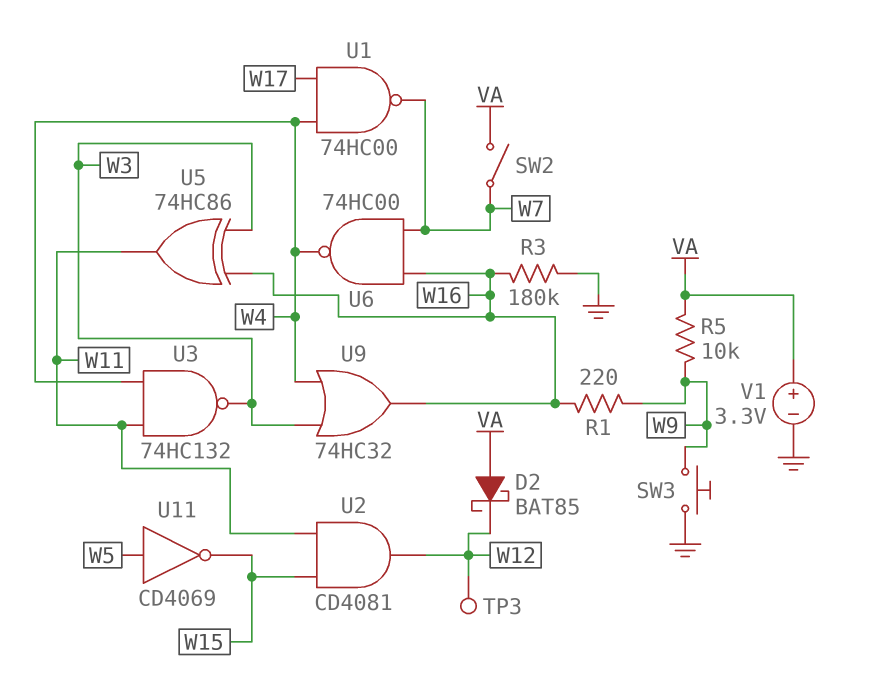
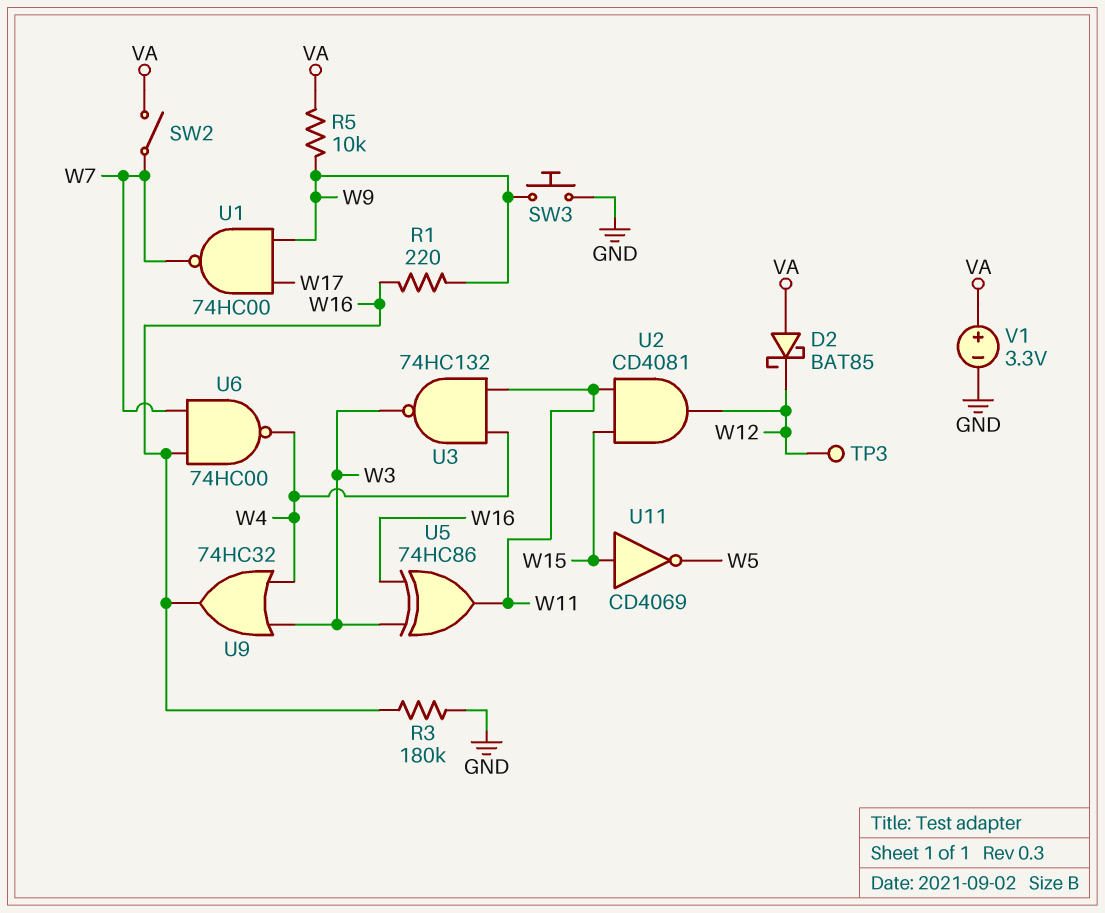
U1: NAND 74HC00 (in W4, in W17, out W7) -> NAND 74HC00 (in W9, in W17, out W7)
U11: NOT CD4069 (in W5, out W15) -> NOT CD4069 (in W15, out W5)

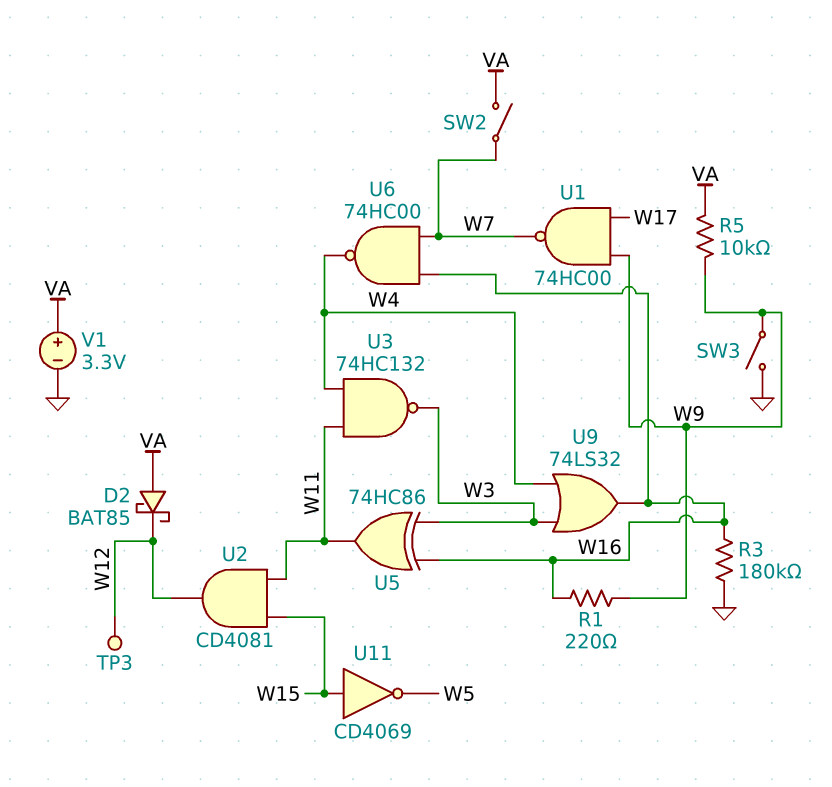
SW3: button (GND, W9) -> switch (GND, W9)
U9: OR 74HC32 (in W3, in W4, out W16) -> OR 74LS32 (in W3, in W4, out W16)

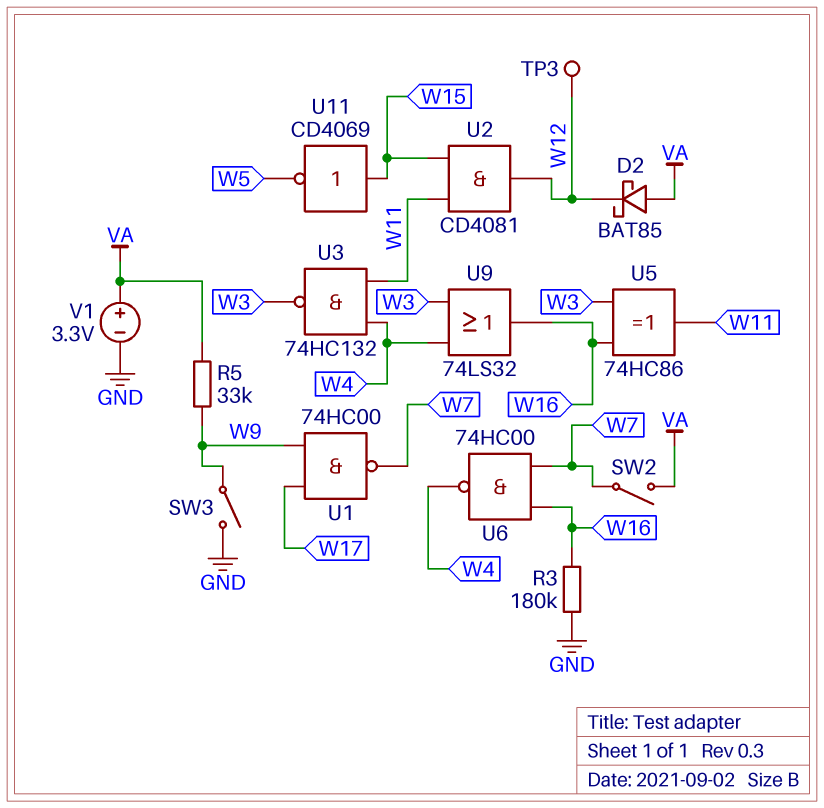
R1: 220 (W9, W16) -> none
R5: 10k (VA, W9) -> 33k (VA, W9)

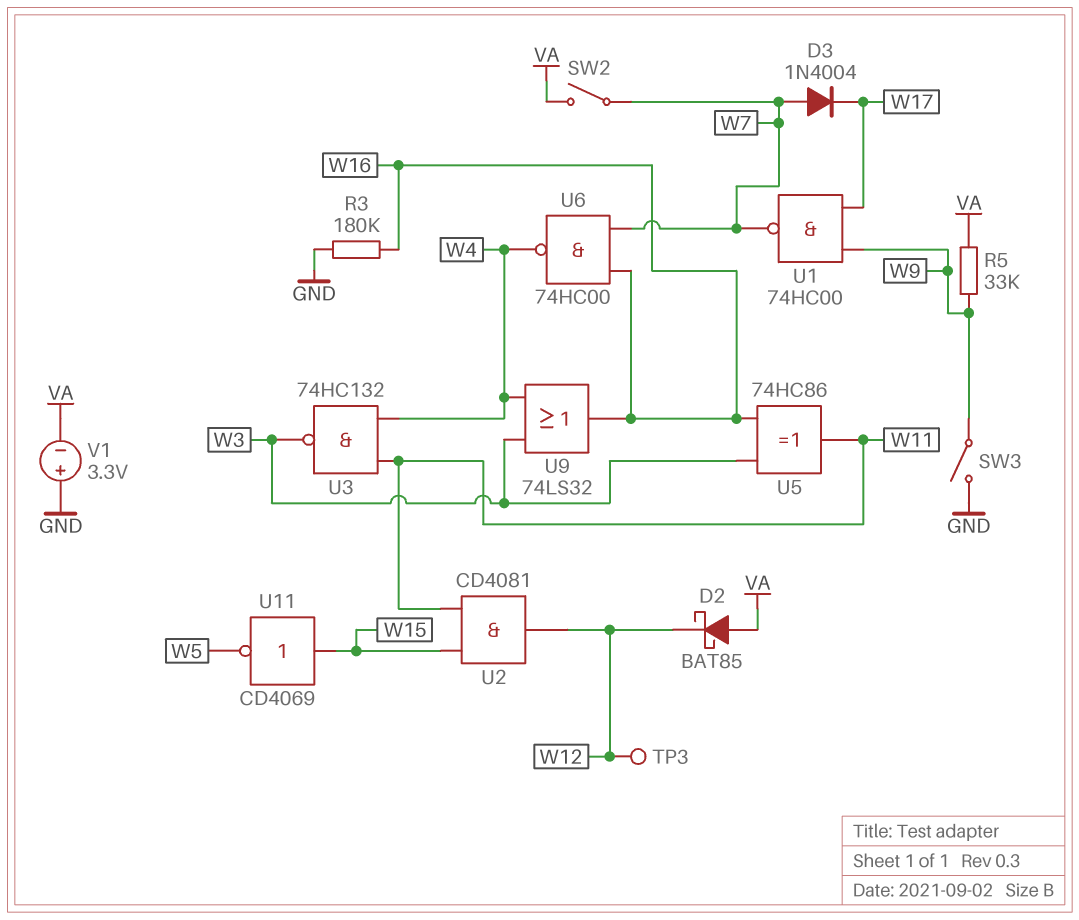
D3: none -> diode 1N4004 (A W7, K W17)
V1: 3.3V (plus VA, minus GND) -> 3.3V (plus GND, minus VA)

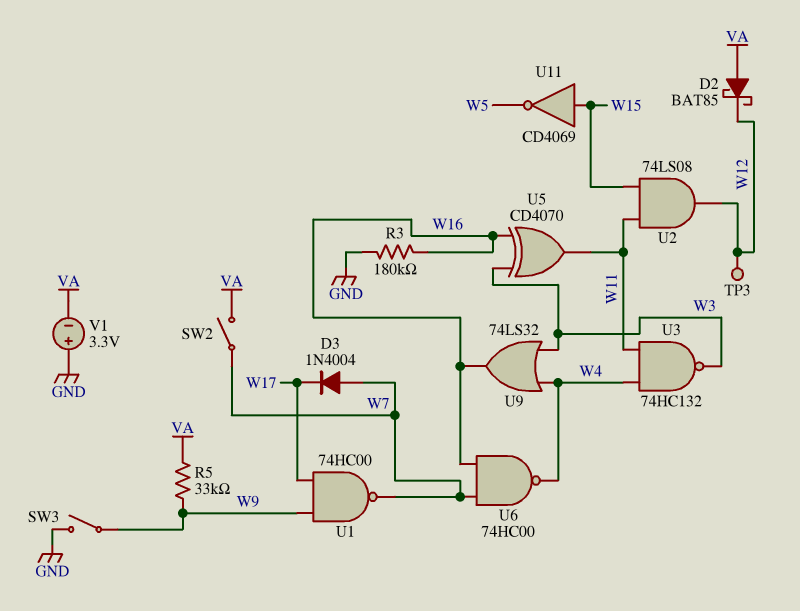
U2: AND CD4081 (in W11, in W15, out W12) -> AND 74LS08 (in W11, in W15, out W12)
U5: XOR 74HC86 (in W3, in W16, out W11) -> XOR CD4070 (in W3, in W16, out W11)

